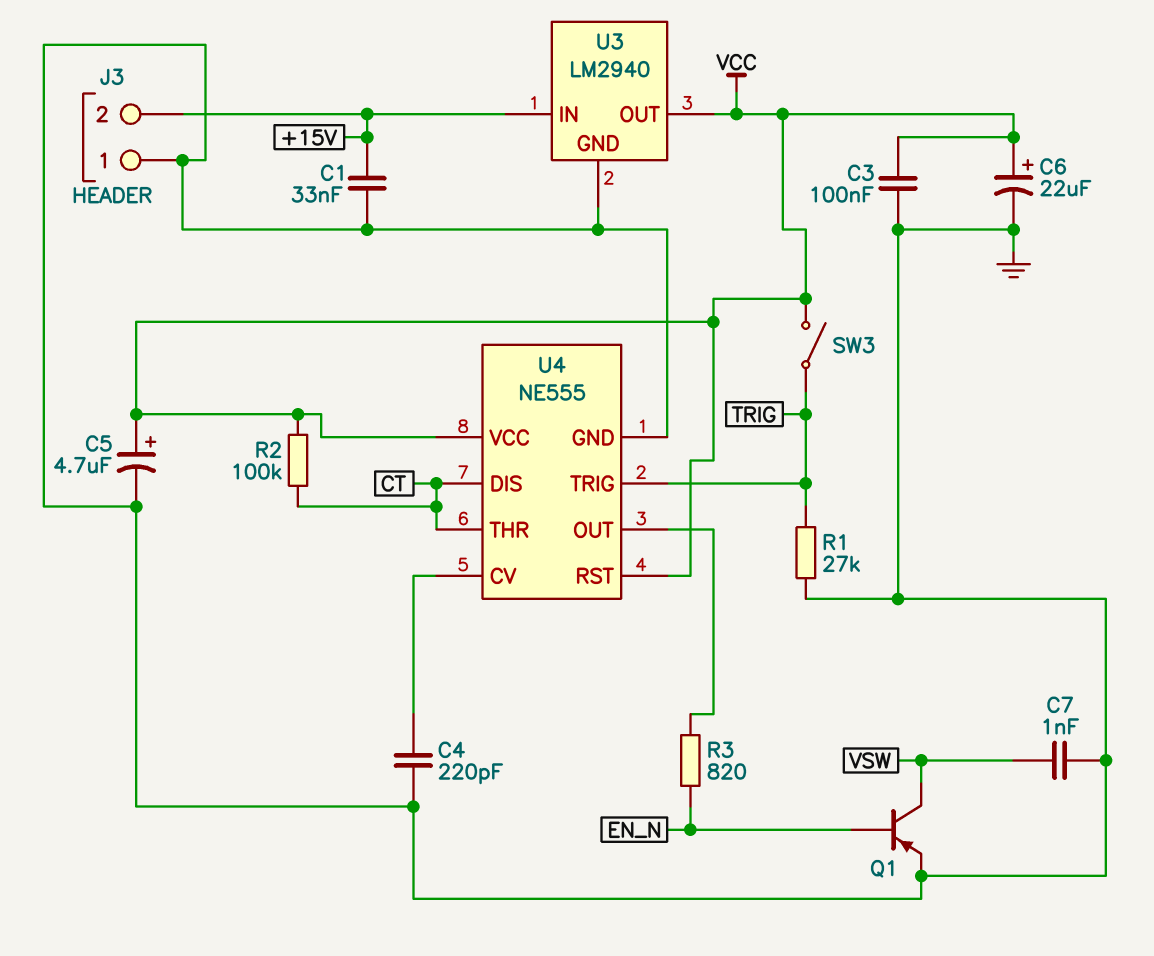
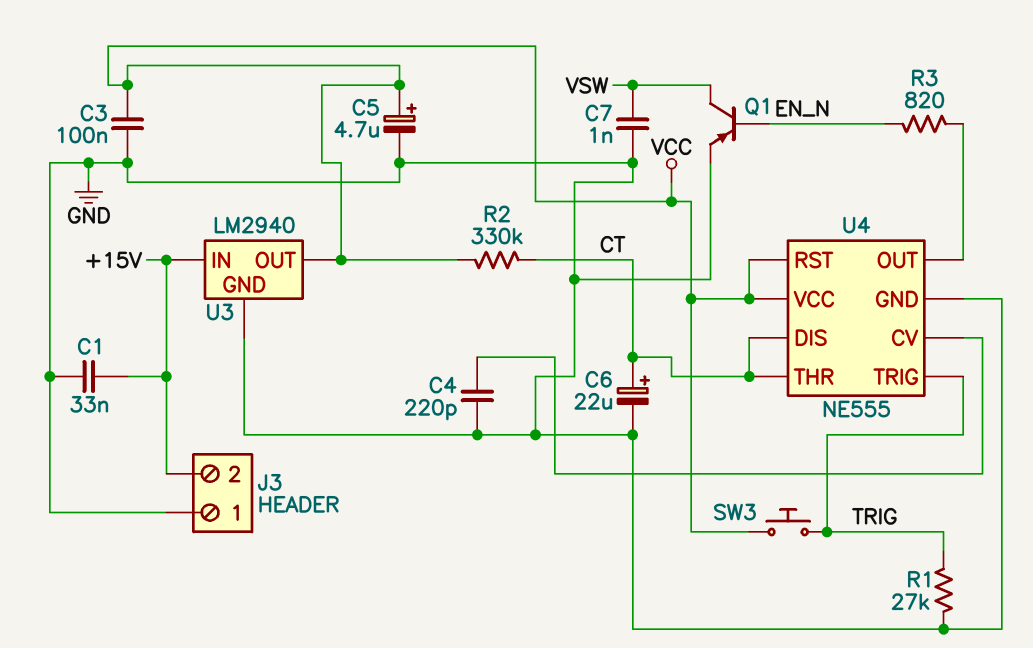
C6: 22uF (plus VCC, minus GND) -> 22uF (plus CT, minus GND)
R2: 100k (CT, VCC) -> 330k (CT, VCC)
SW3: switch (TRIG, VCC) -> button (TRIG, VCC)

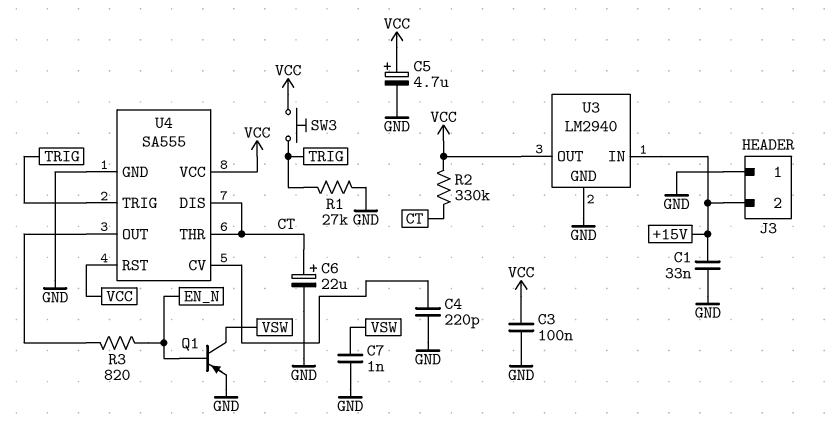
U4: NE555 -> SA555

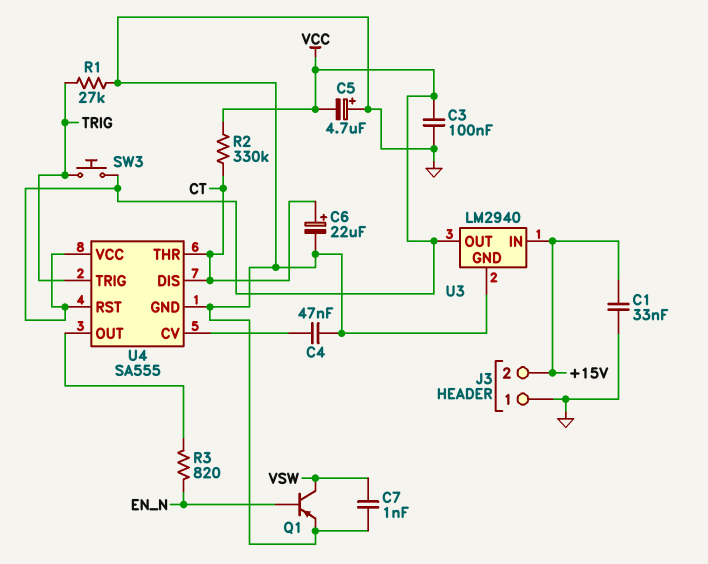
C4: 220pF (GND, U4/CV) -> 47nF (GND, U4/CV)
C5: 4.7uF (plus VCC, minus GND) -> 4.7uF (plus GND, minus VCC)

